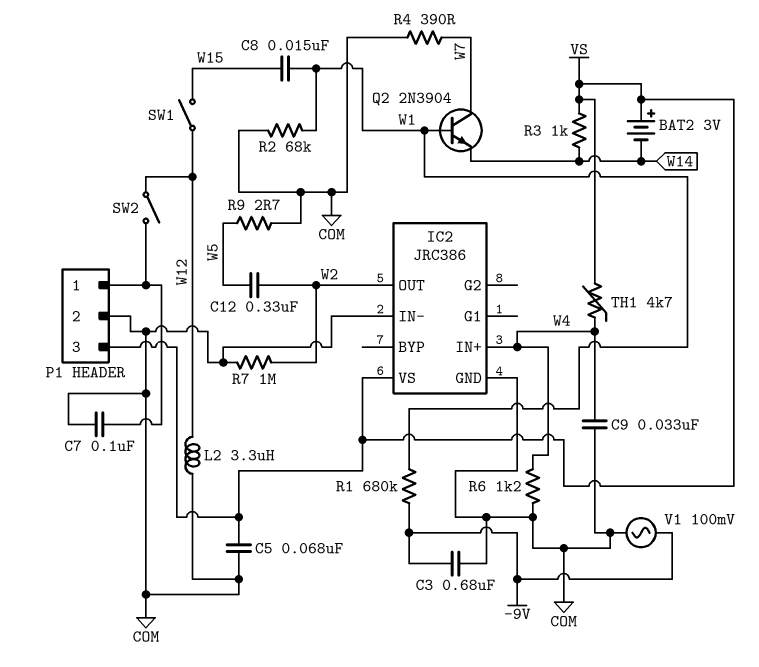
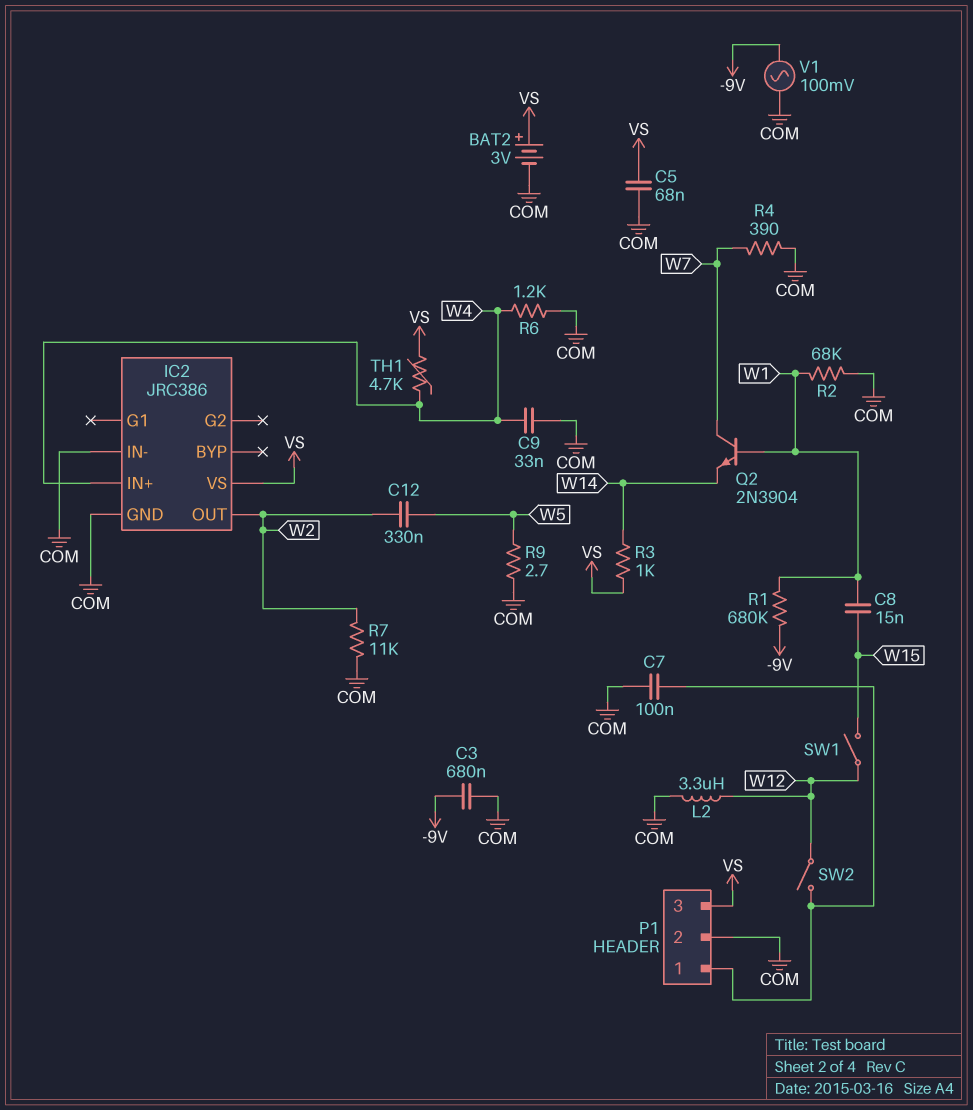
BAT2: 3V (plus VS, minus W14) -> 3V (plus VS, minus COM)
R7: 1M (COM, W2) -> 11k (COM, W2)

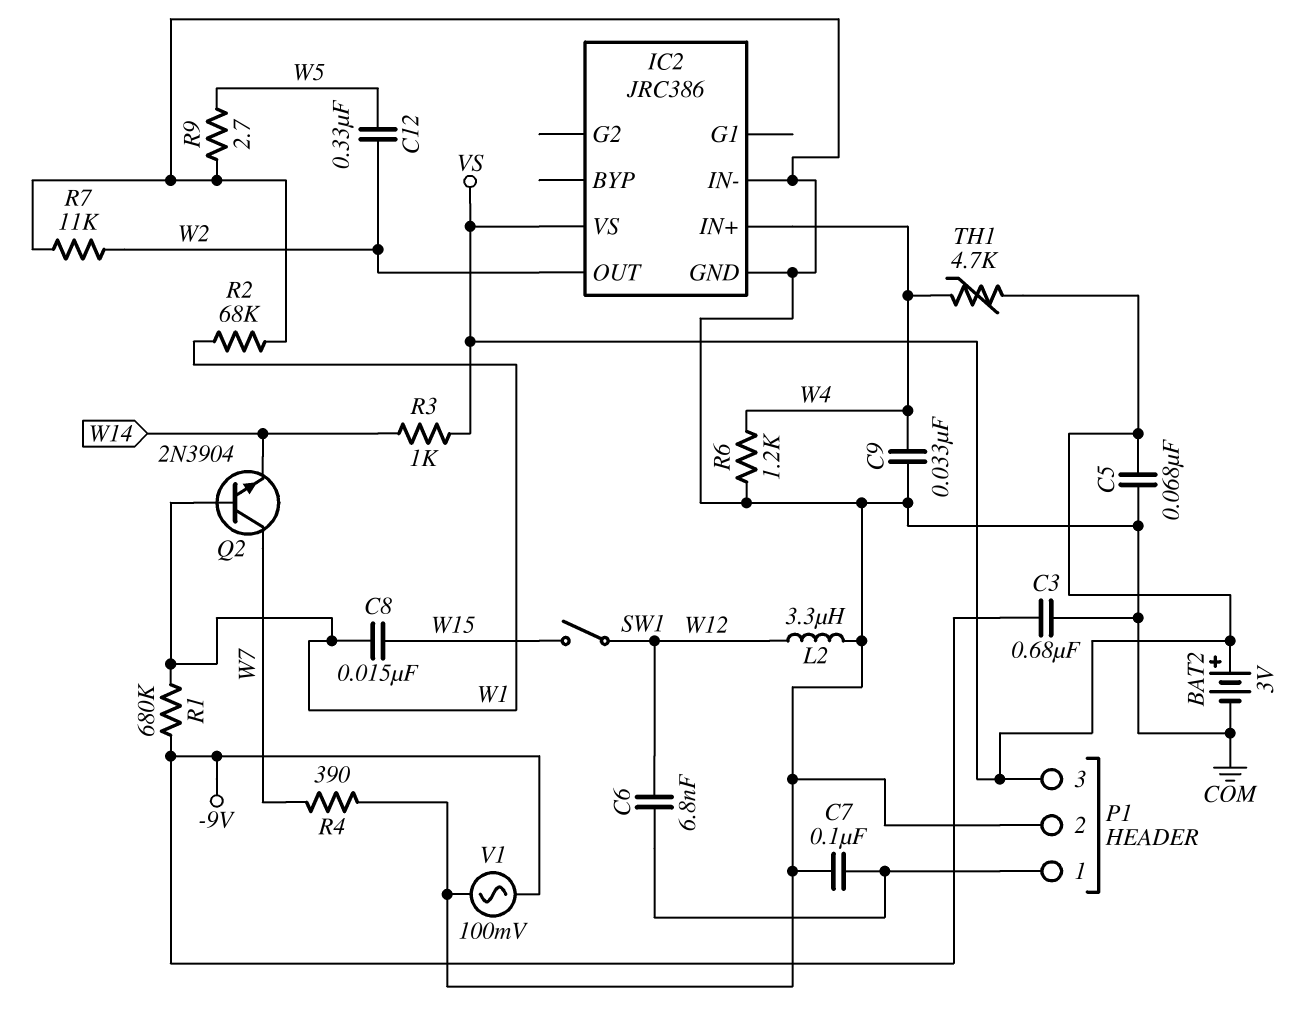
C6: none -> 6.8nF (P1/1, W12)
SW2: switch (P1/1, W12) -> none

